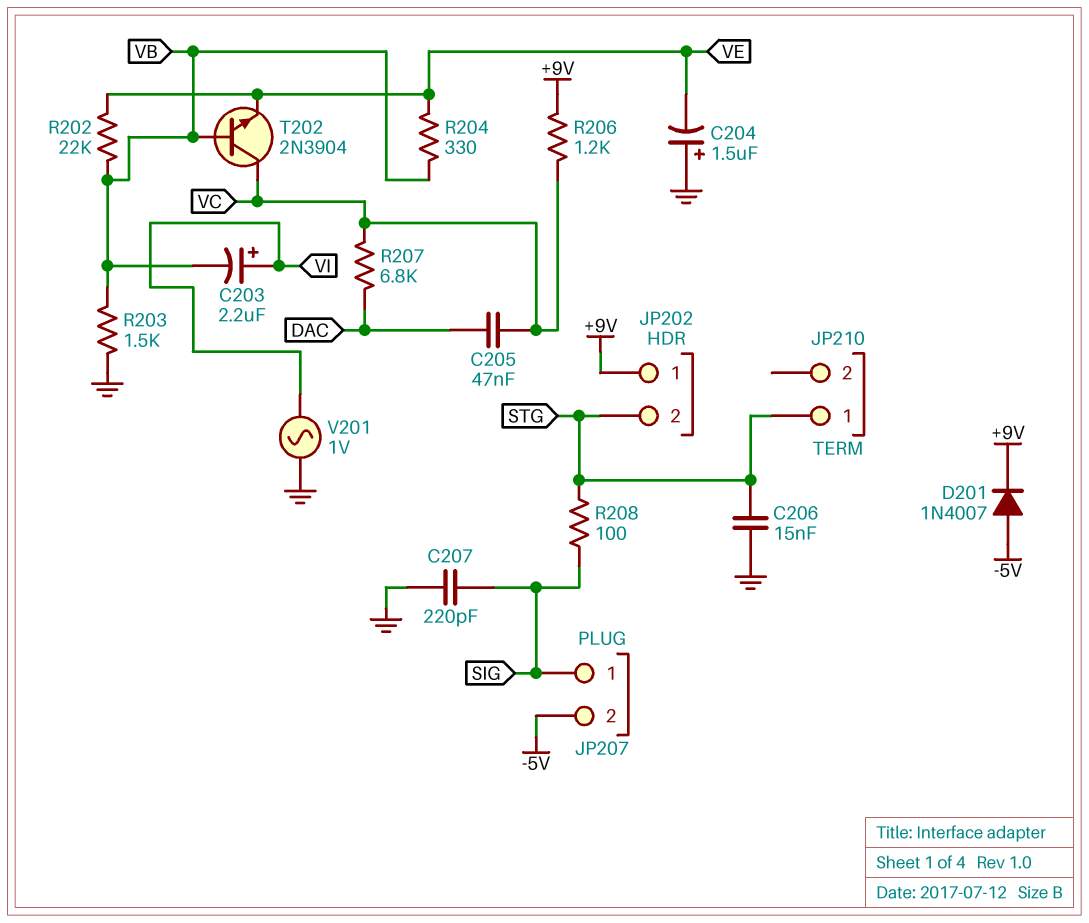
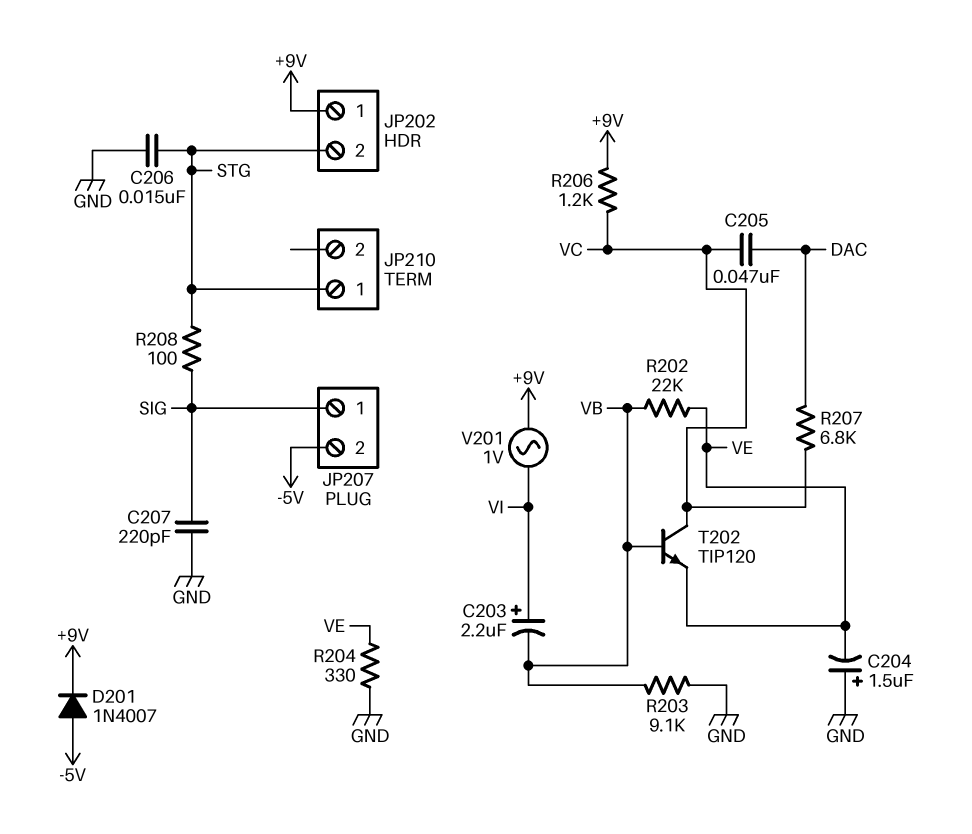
R203: 1.5k (GND, VB) -> 9.1k (GND, VB)
R204: 330 (VB, VE) -> 330 (GND, VE)
T202: NPN 2N3904 (B VB, C VC, E VE) -> NPN TIP120 (B VB, C VC, E VE)
V201: AC 1V (GND, VI) -> AC 1V (+9V, VI)

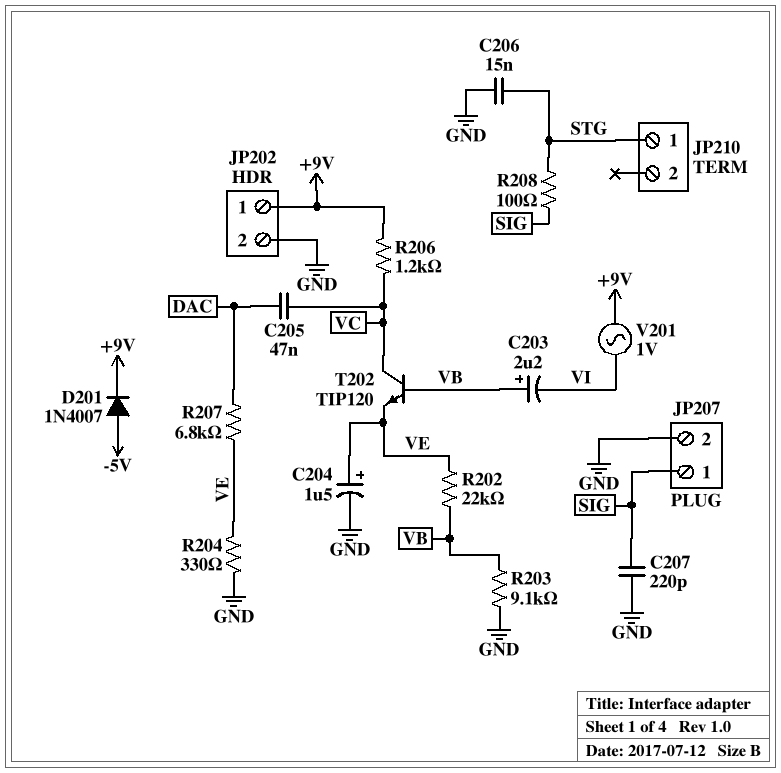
C203: 2.2uF (plus VI, minus VB) -> 2.2uF (plus VB, minus VI)
C204: 1.5uF (plus GND, minus VE) -> 1.5uF (plus VE, minus GND)
JP202 pin 2: STG -> GND
JP207 pin 2: -5V -> GND
R207: 6.8k (DAC, VC) -> 6.8k (DAC, VE)

